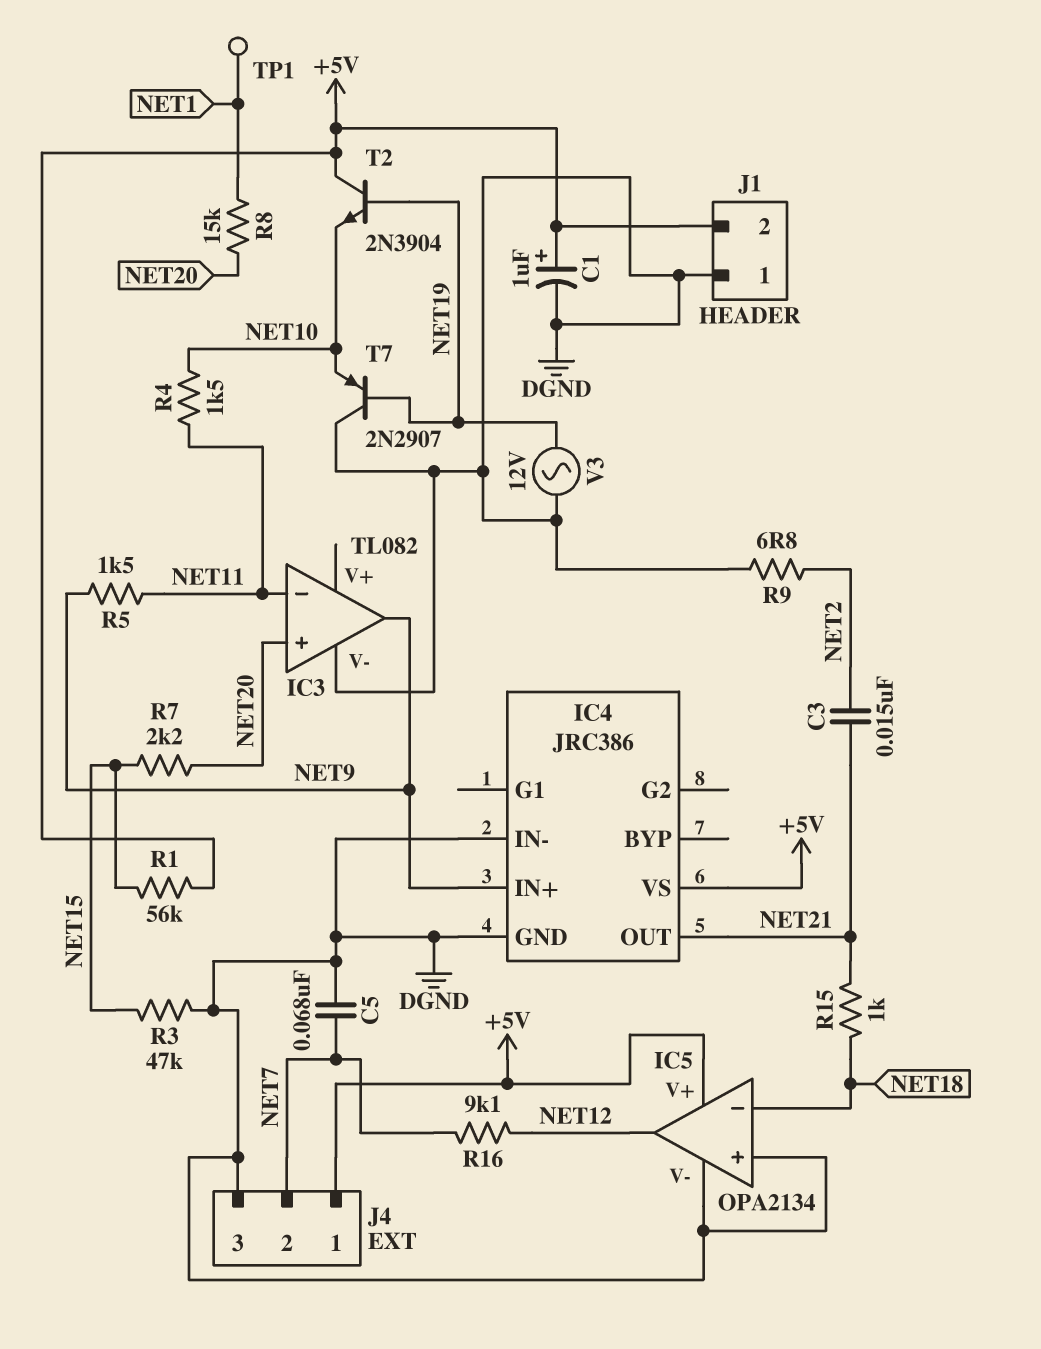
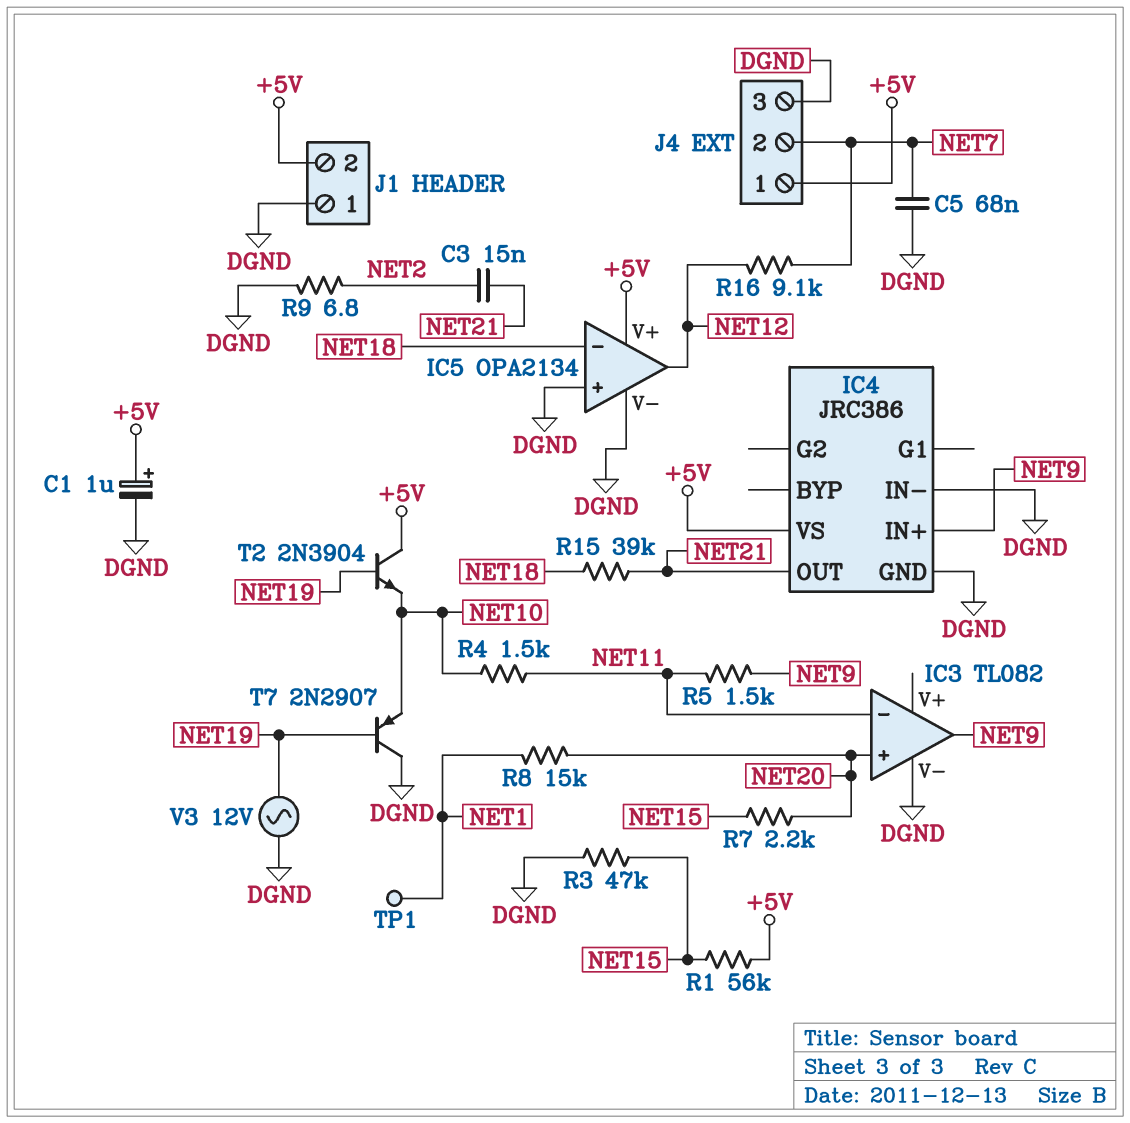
R15: 1k (NET18, NET21) -> 39k (NET18, NET21)

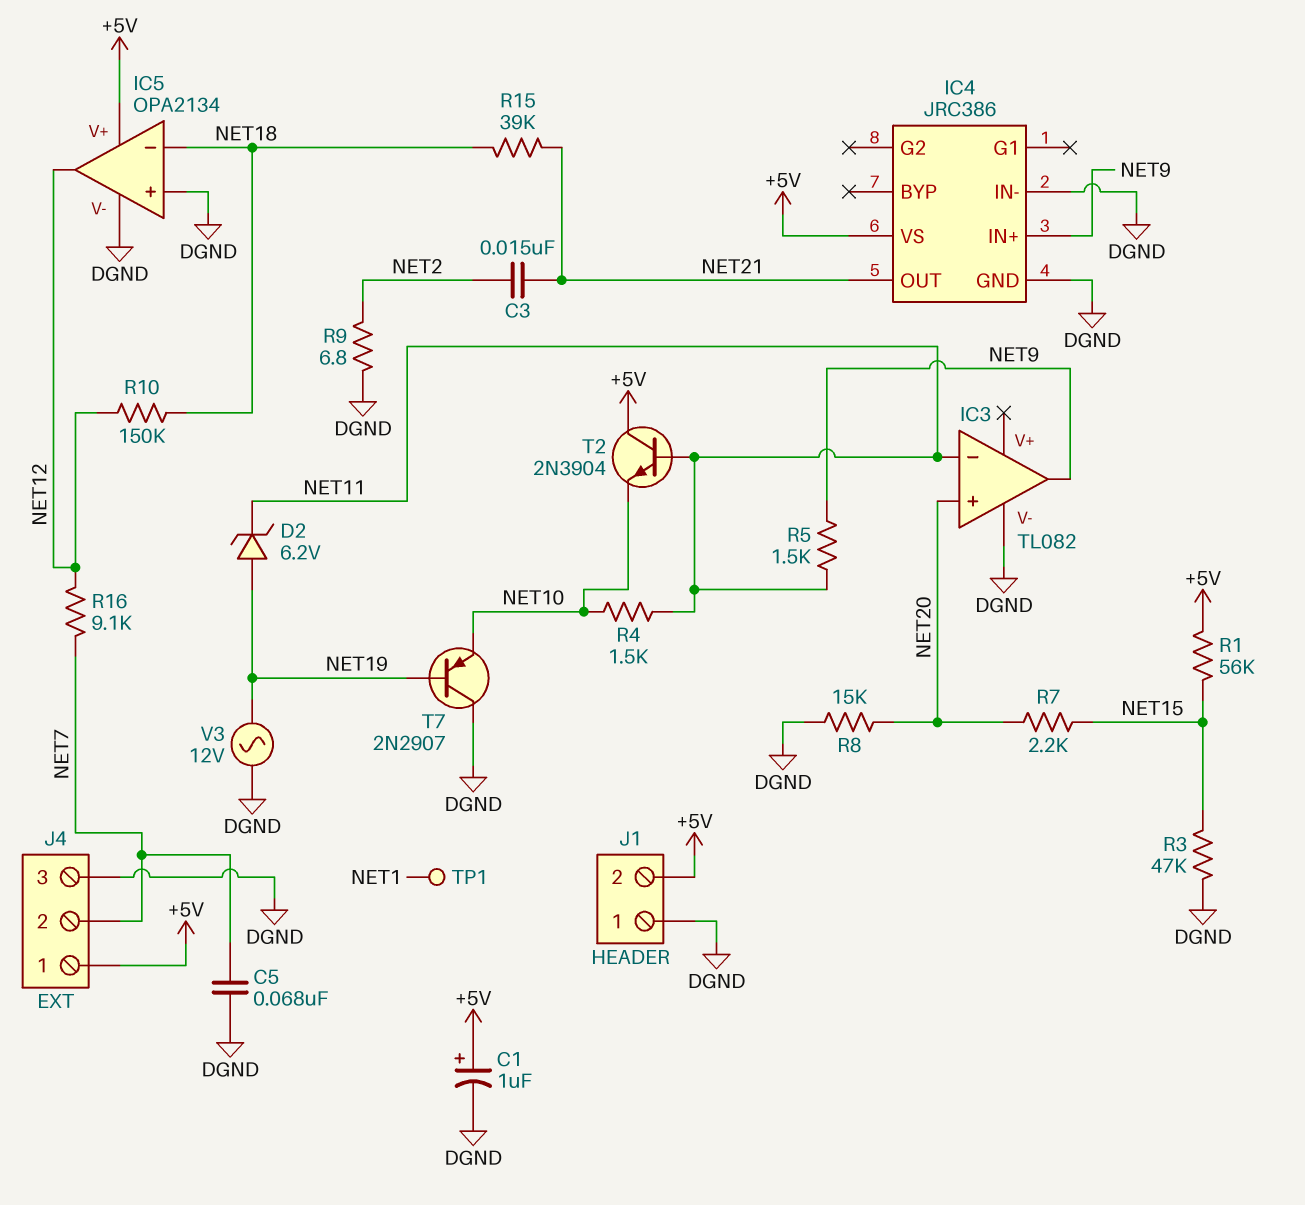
D2: none -> zener 6.2V (A NET19, K NET11)
R8: 15k (NET1, NET20) -> 15k (DGND, NET20)
R10: none -> 150k (NET12, NET18)
T2: NPN 2N3904 (B NET19, C +5V, E NET10) -> NPN 2N3904 (B NET11, C +5V, E NET10)

